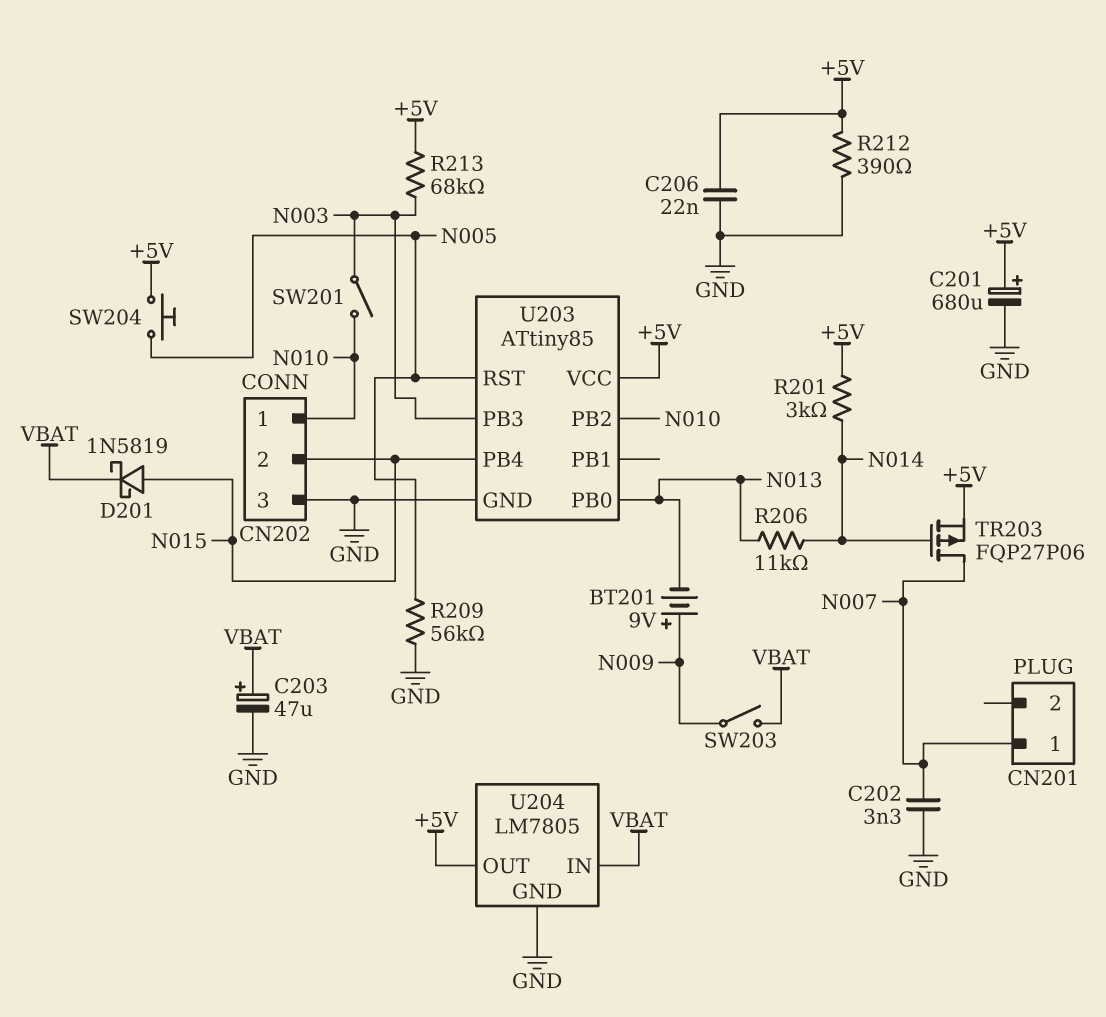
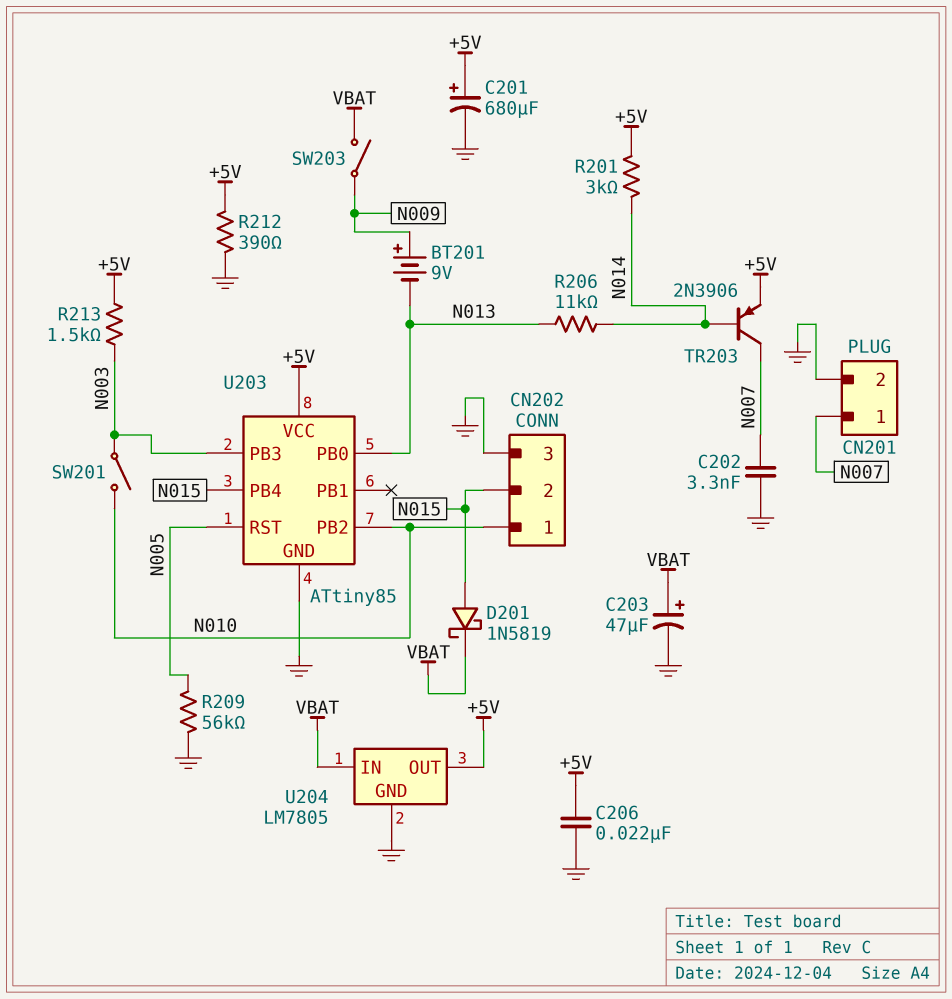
CN201 pin 2: none -> GND
R213: 68k (+5V, N003) -> 1.5k (+5V, N003)
SW204: button (+5V, N005) -> none
TR203: PMOS FQP27P06 (G N014, D N007, S +5V) -> PNP 2N3906 (B N014, C N007, E +5V)

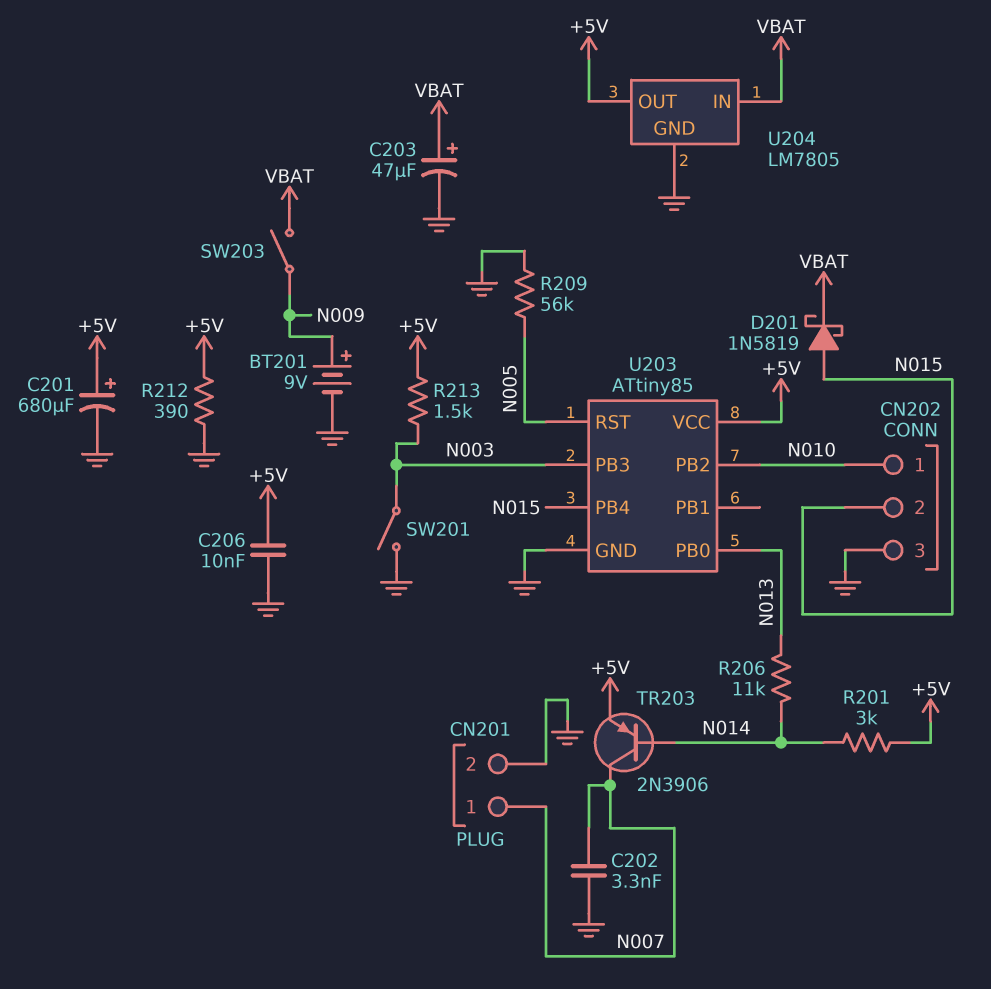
BT201: 9V (plus N009, minus N013) -> 9V (plus N009, minus GND)
C206: 22nF (+5V, GND) -> 10nF (+5V, GND)
SW201: switch (N003, N010) -> switch (GND, N003)

